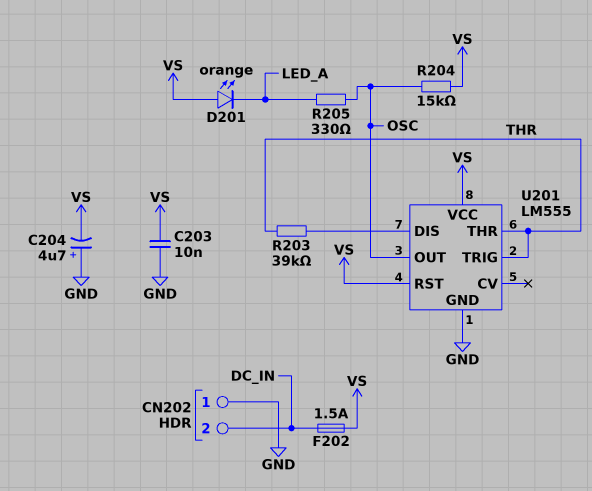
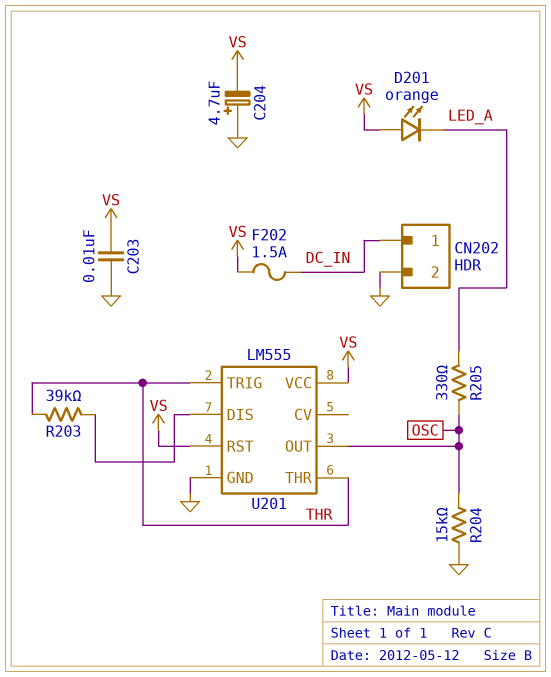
CN202 pin 1: GND -> DC_IN
CN202 pin 2: DC_IN -> GND
R204: 15k (OSC, VS) -> 15k (GND, OSC)

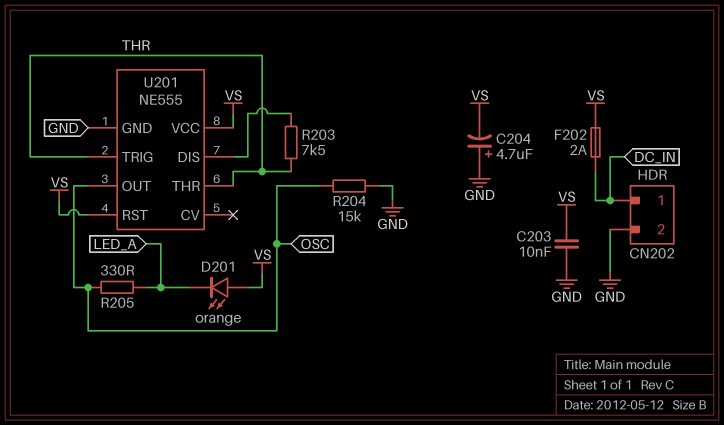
F202: 1.5A (DC_IN, VS) -> 2A (DC_IN, VS)
R203: 39k (THR, U201/DIS) -> 7.5k (THR, U201/DIS)
U201: LM555 -> NE555

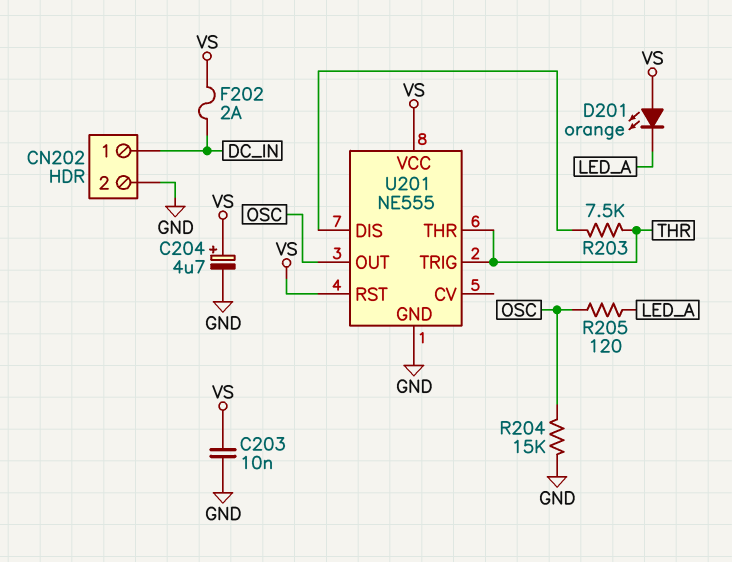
C204: 4.7uF (plus GND, minus VS) -> 4.7uF (plus VS, minus GND)
R205: 330 (LED_A, OSC) -> 120 (LED_A, OSC)

